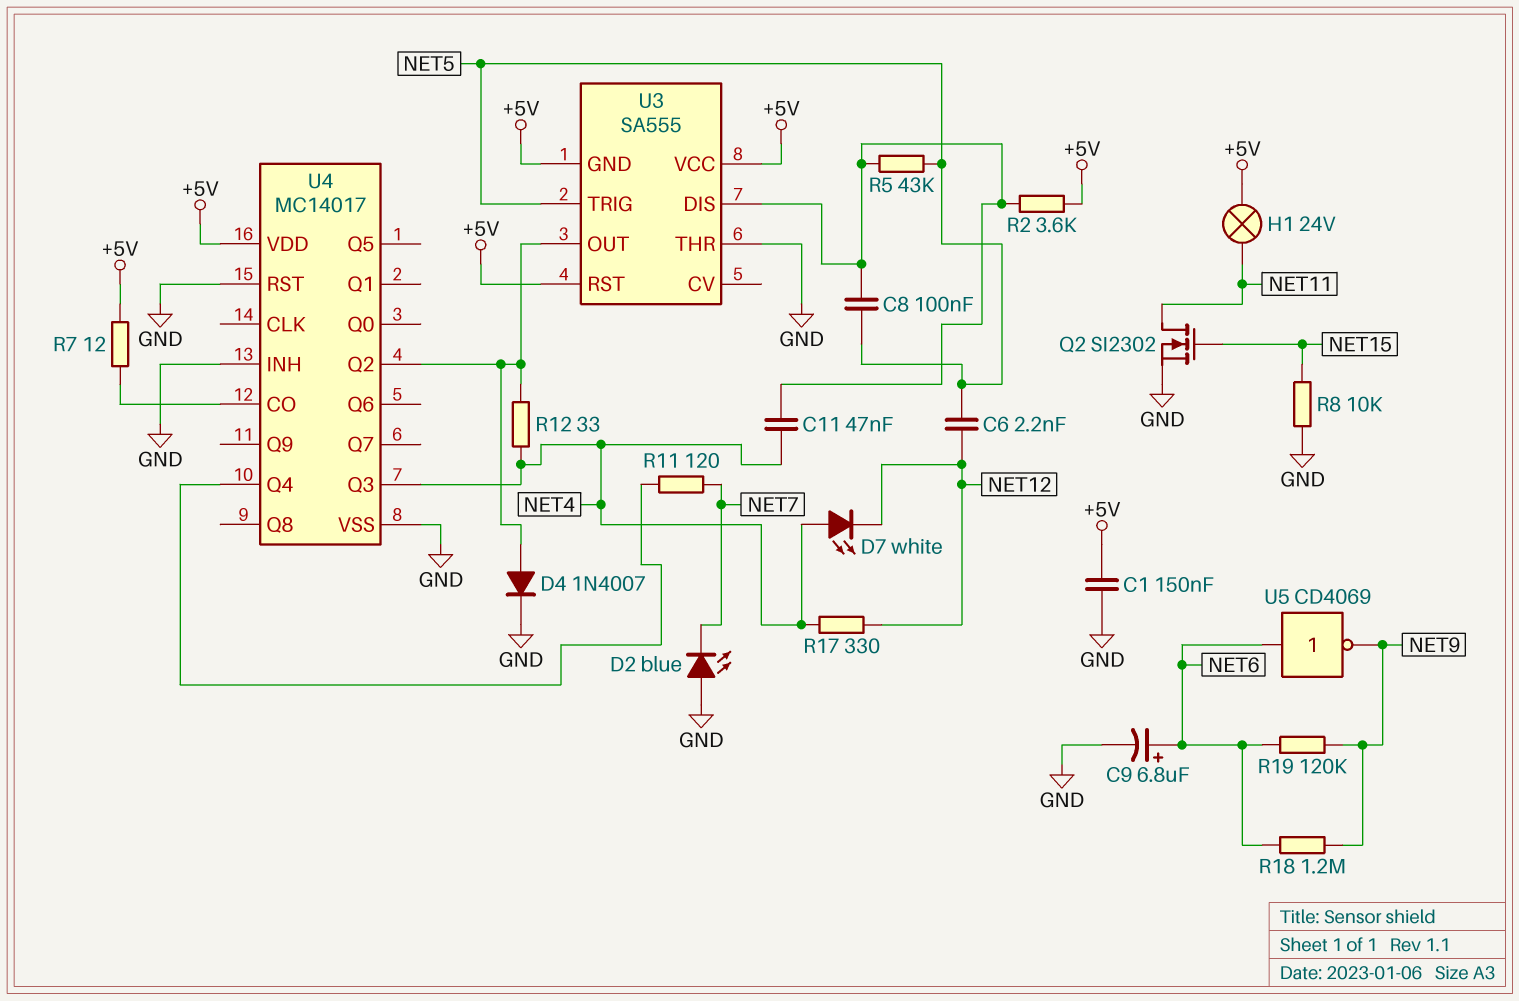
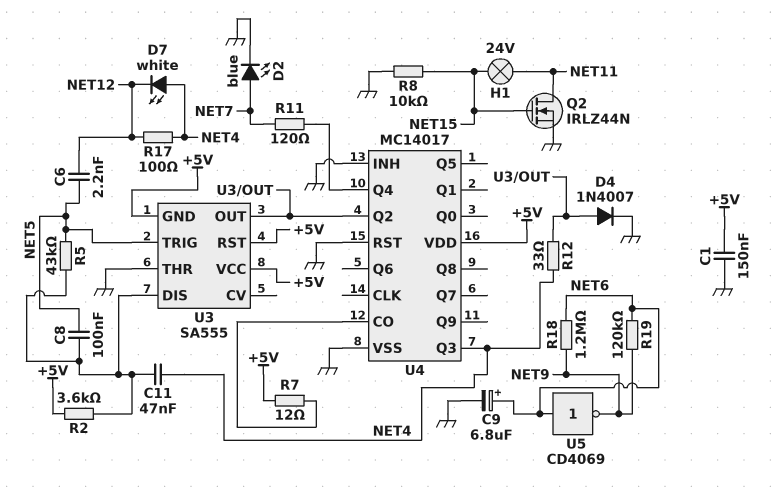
D2: LED blue (A GND, K NET7) -> LED blue (A NET7, K GND)
H1: lamp 24V (+5V, NET11) -> lamp 24V (NET11, NET15)
Q2: NMOS SI2302 (G NET15, D NET11, S GND) -> NMOS IRLZ44N (G NET15, D NET11, S GND)
R17: 330 (NET4, NET12) -> 100 (NET4, NET12)

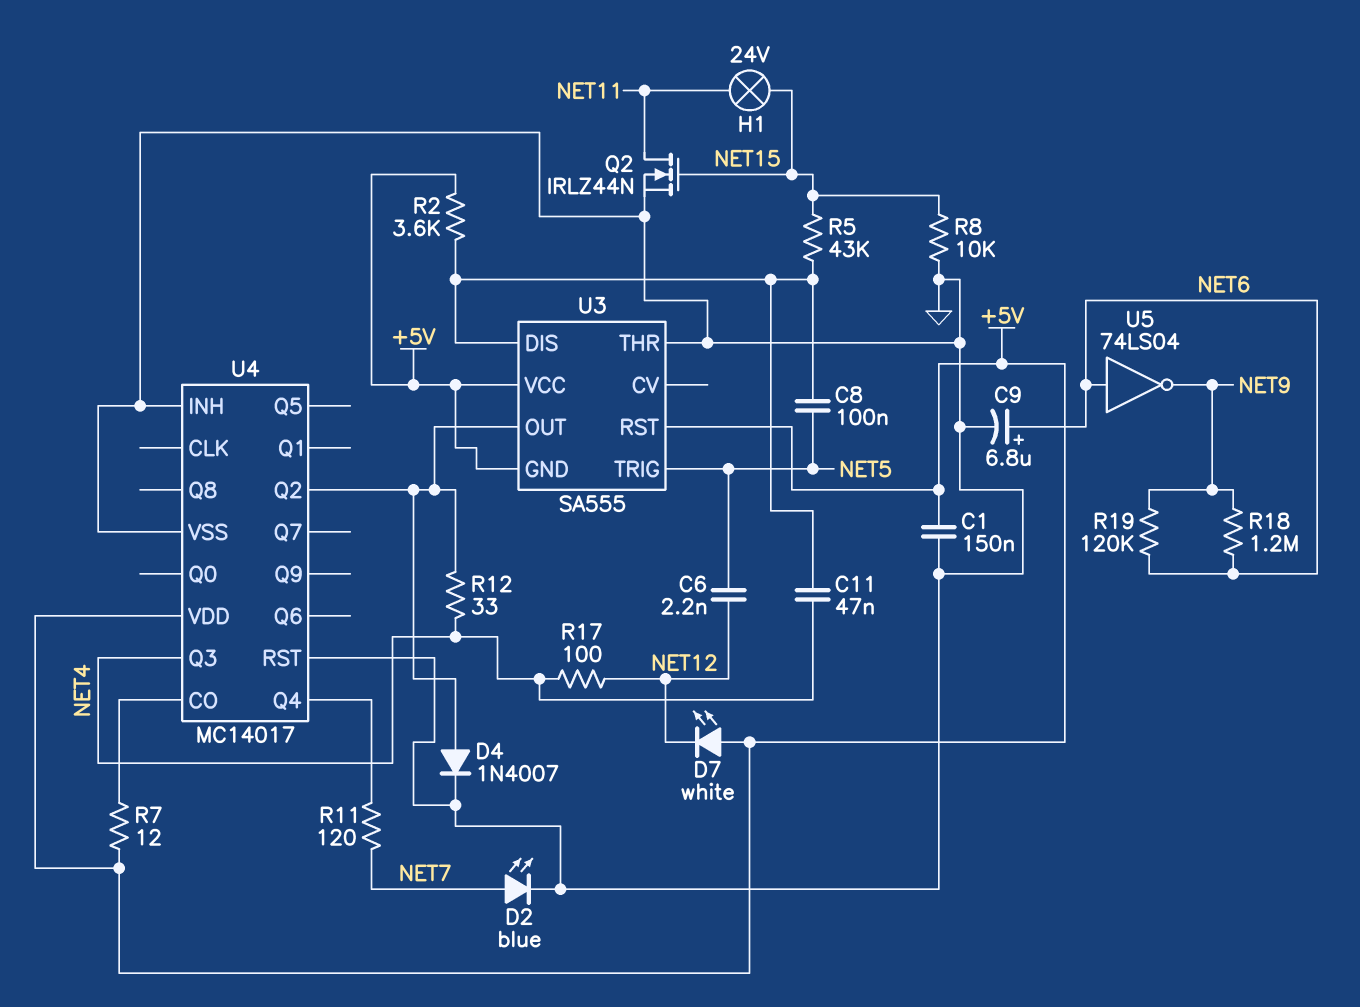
D7: LED white (A NET4, K NET12) -> LED white (A +5V, K NET12)
R5: 43k (NET5, U3/DIS) -> 43k (NET15, U3/DIS)
U5: NOT CD4069 (in NET6, out NET9) -> NOT 74LS04 (in NET6, out NET9)

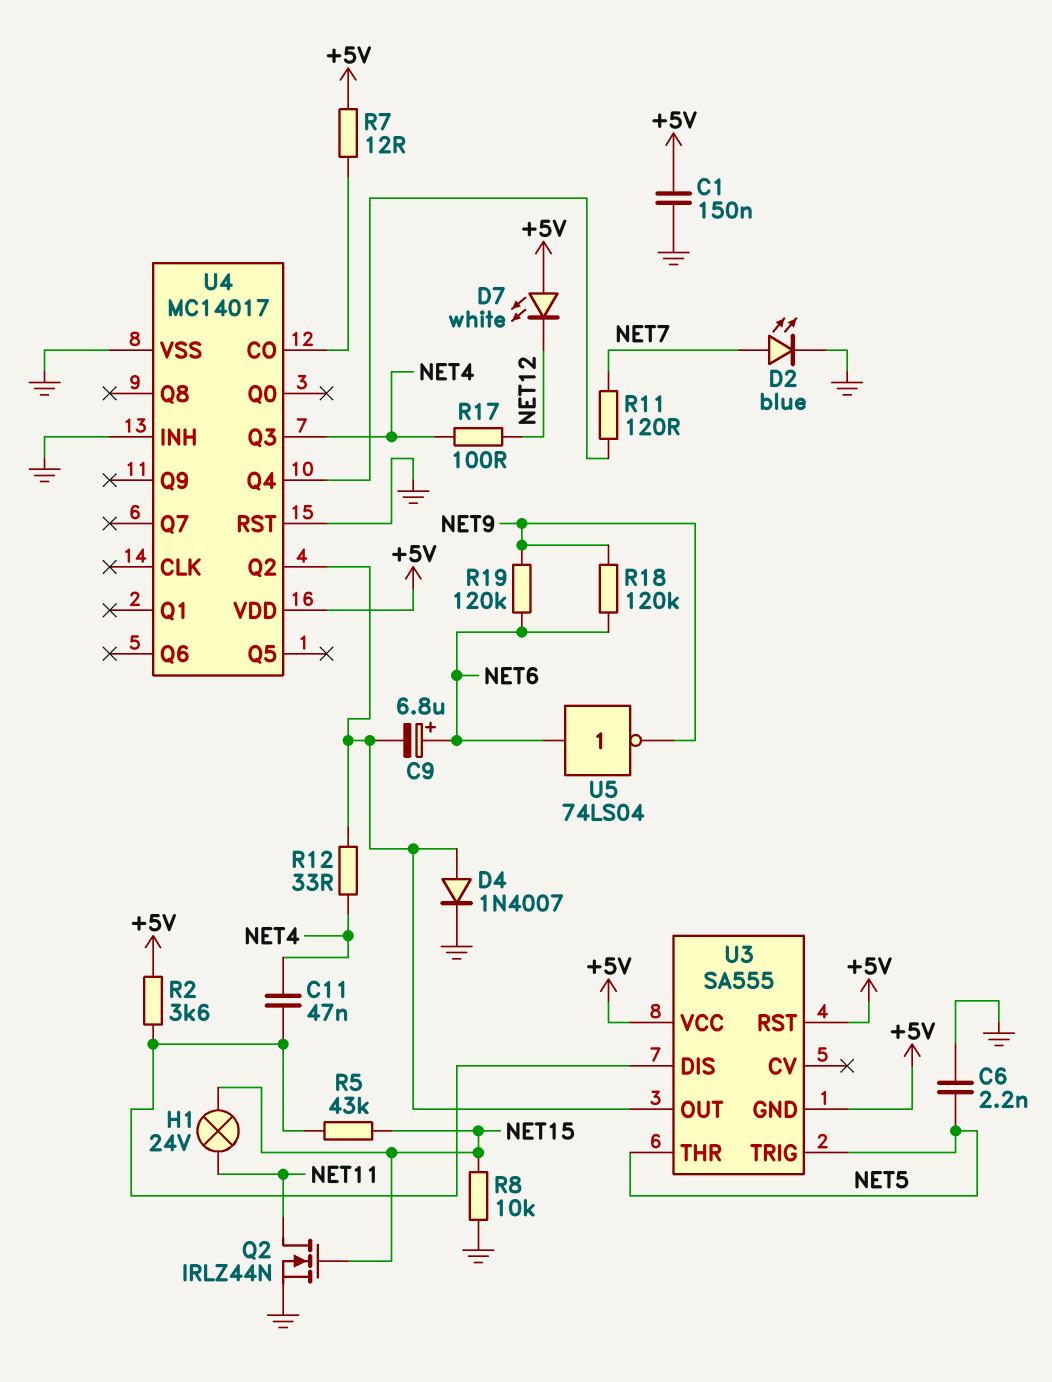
C6: 2.2nF (NET5, NET12) -> 2.2nF (GND, NET5)
C8: 100nF (NET5, U3/DIS) -> none
C9: 6.8uF (plus NET6, minus GND) -> 6.8uF (plus NET6, minus U3/OUT)
R18: 1.2M (NET6, NET9) -> 120k (NET6, NET9)
U3 pin THR: GND -> NET5

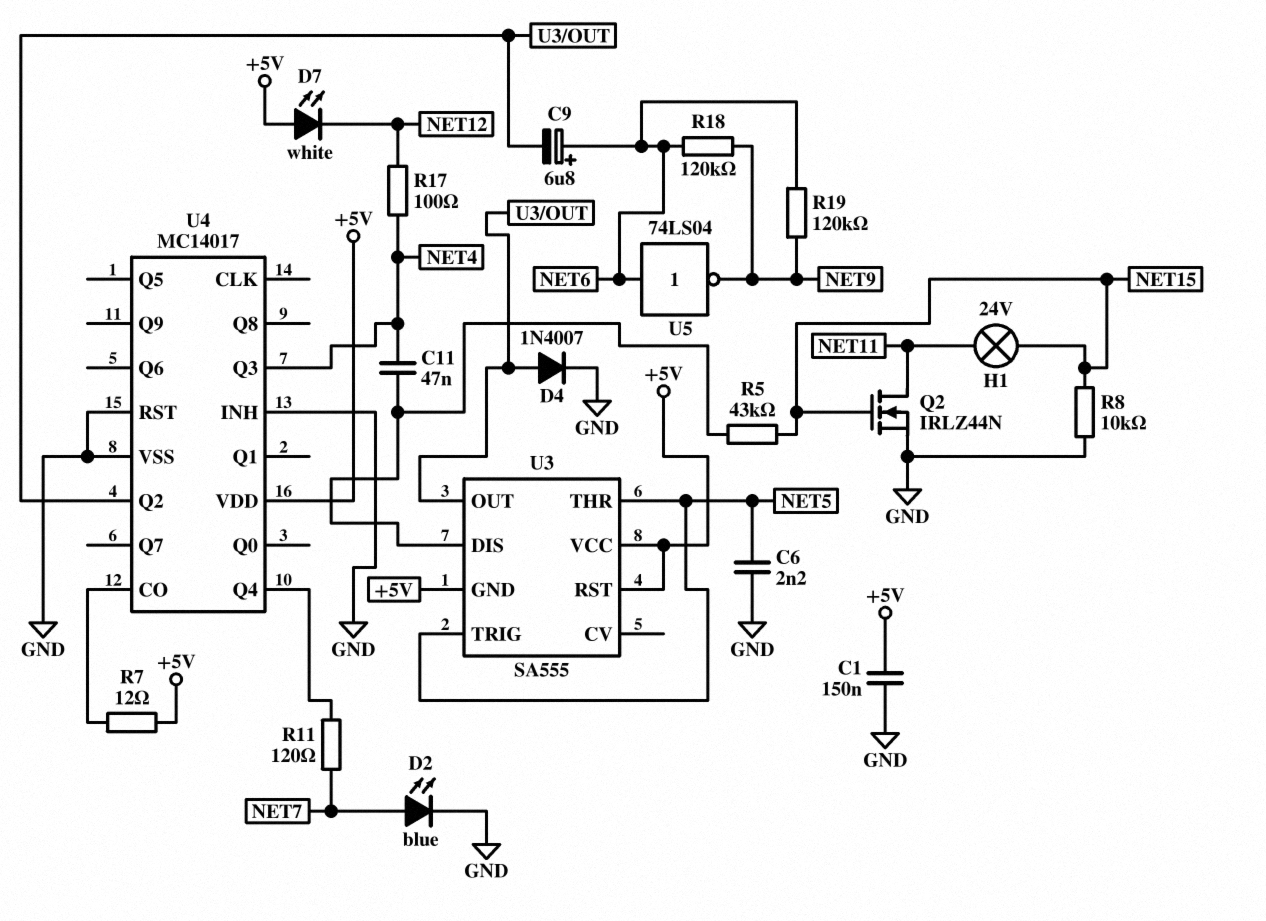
R2: 3.6k (+5V, U3/DIS) -> none
R12: 33 (NET4, U3/OUT) -> none

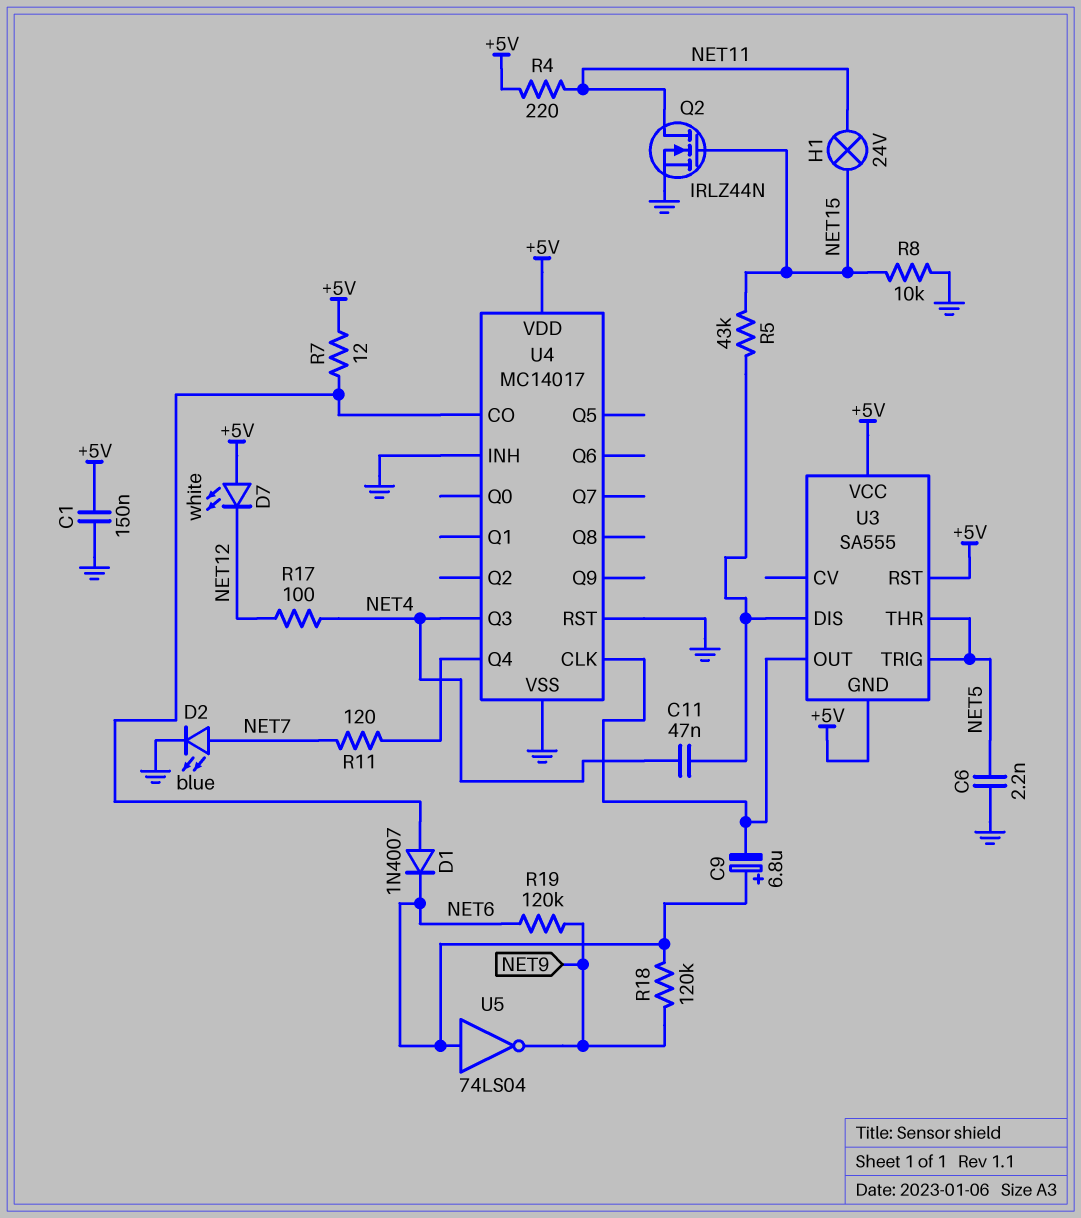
D1: none -> diode 1N4007 (A U4/CO, K NET6)
D4: diode 1N4007 (A U3/OUT, K GND) -> none
R4: none -> 220 (+5V, NET11)
U4 pin CLK: none -> U3/OUT
U4 pin Q2: U3/OUT -> none

